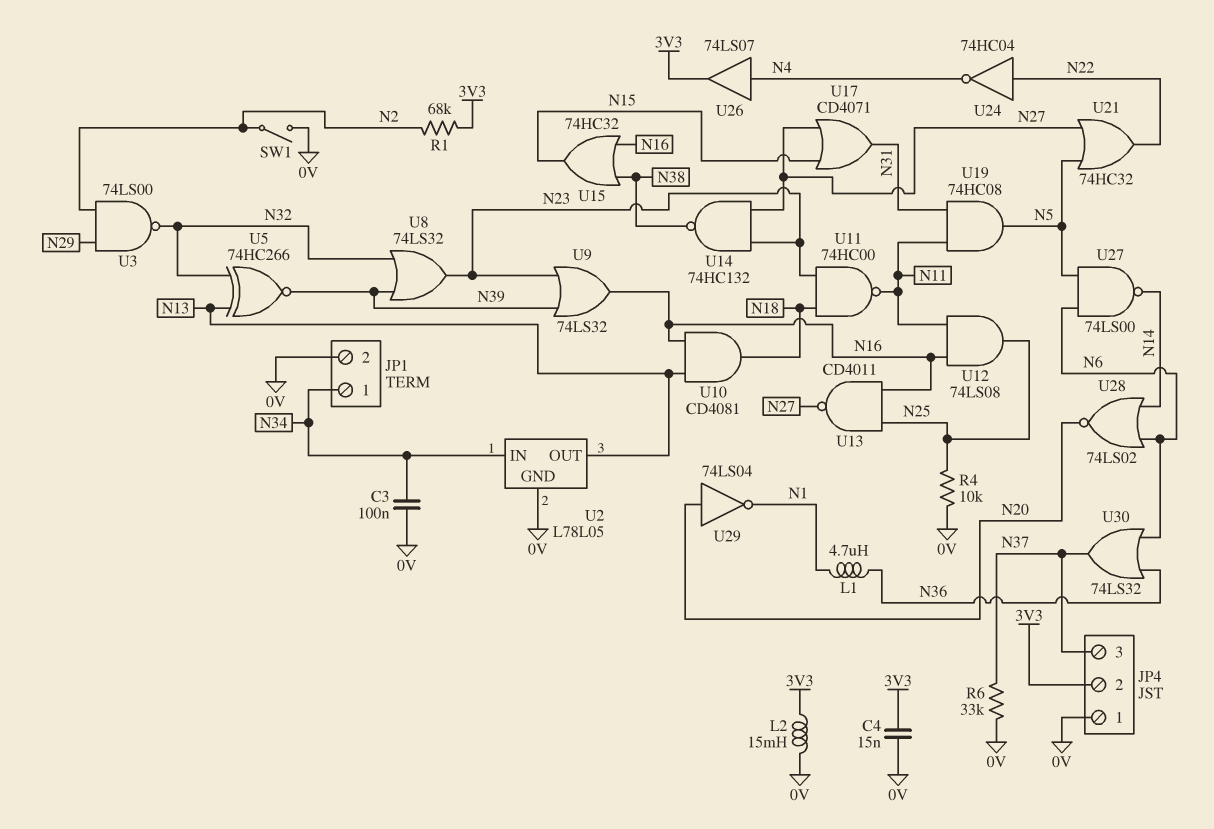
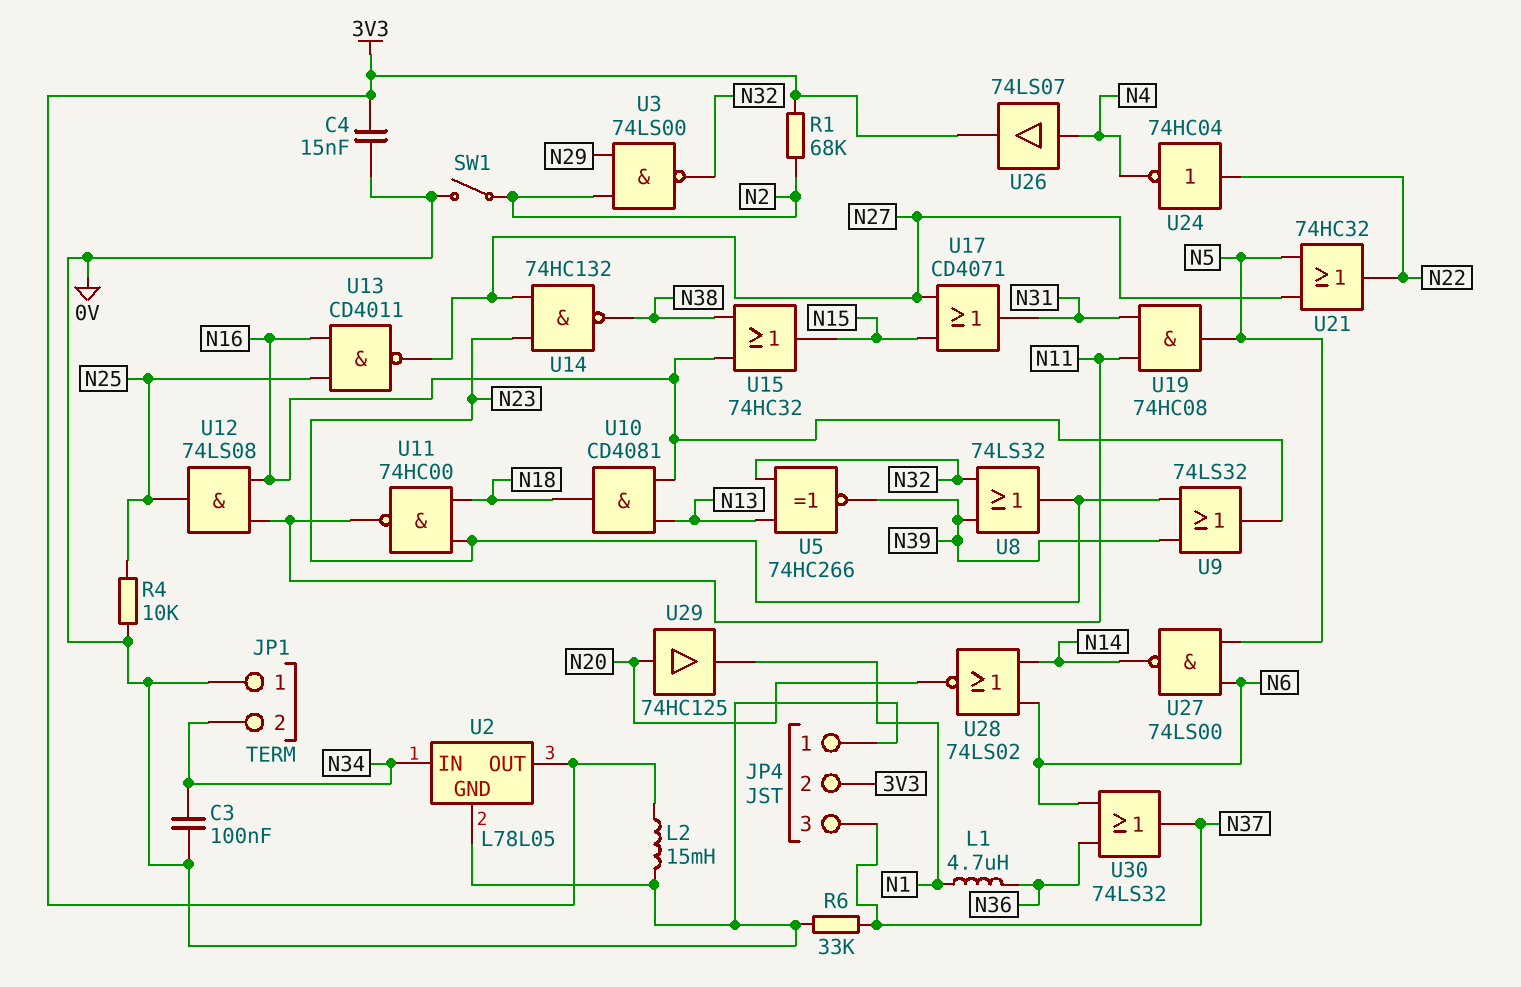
JP1 pin 1: N34 -> 0V
JP1 pin 2: 0V -> N34
U2 pin OUT: N13 -> 3V3
U29: NOT 74LS04 (in N20, out N1) -> buffer 74HC125 (in N20, out N1)

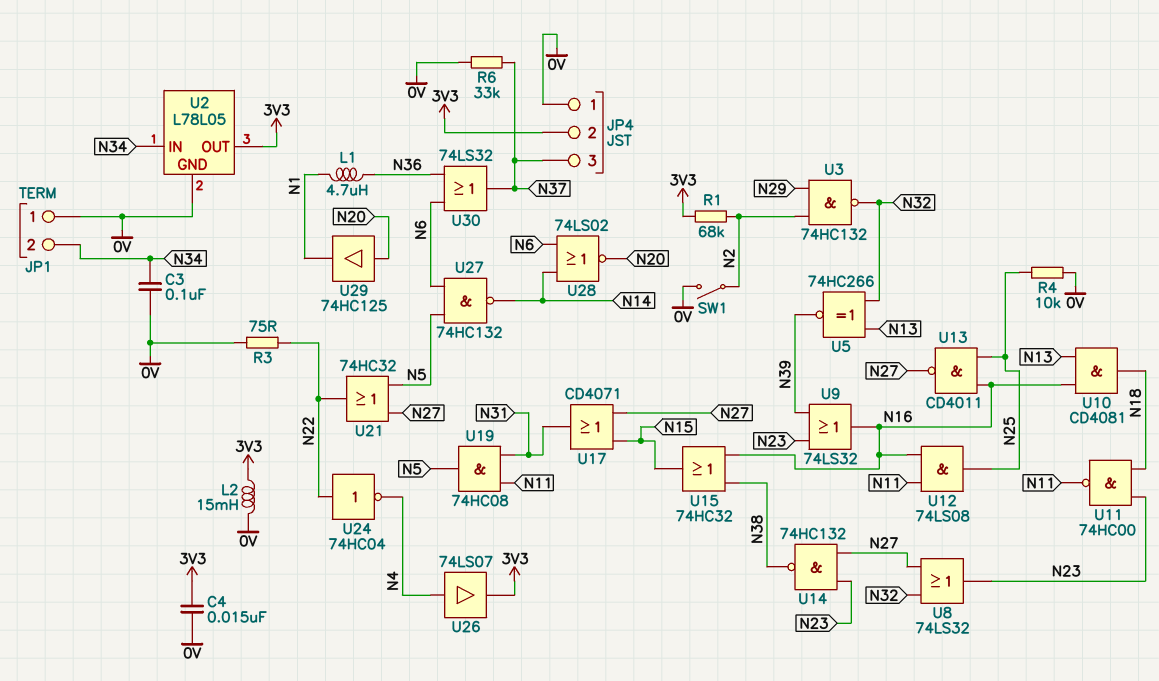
R3: none -> 75 (0V, N22)
U3: NAND 74LS00 (in N2, in N29, out N32) -> NAND 74HC132 (in N2, in N29, out N32)
U8: OR 74LS32 (in N32, in N39, out N23) -> OR 74LS32 (in N27, in N32, out N23)
U27: NAND 74LS00 (in N5, in N6, out N14) -> NAND 74HC132 (in N5, in N6, out N14)

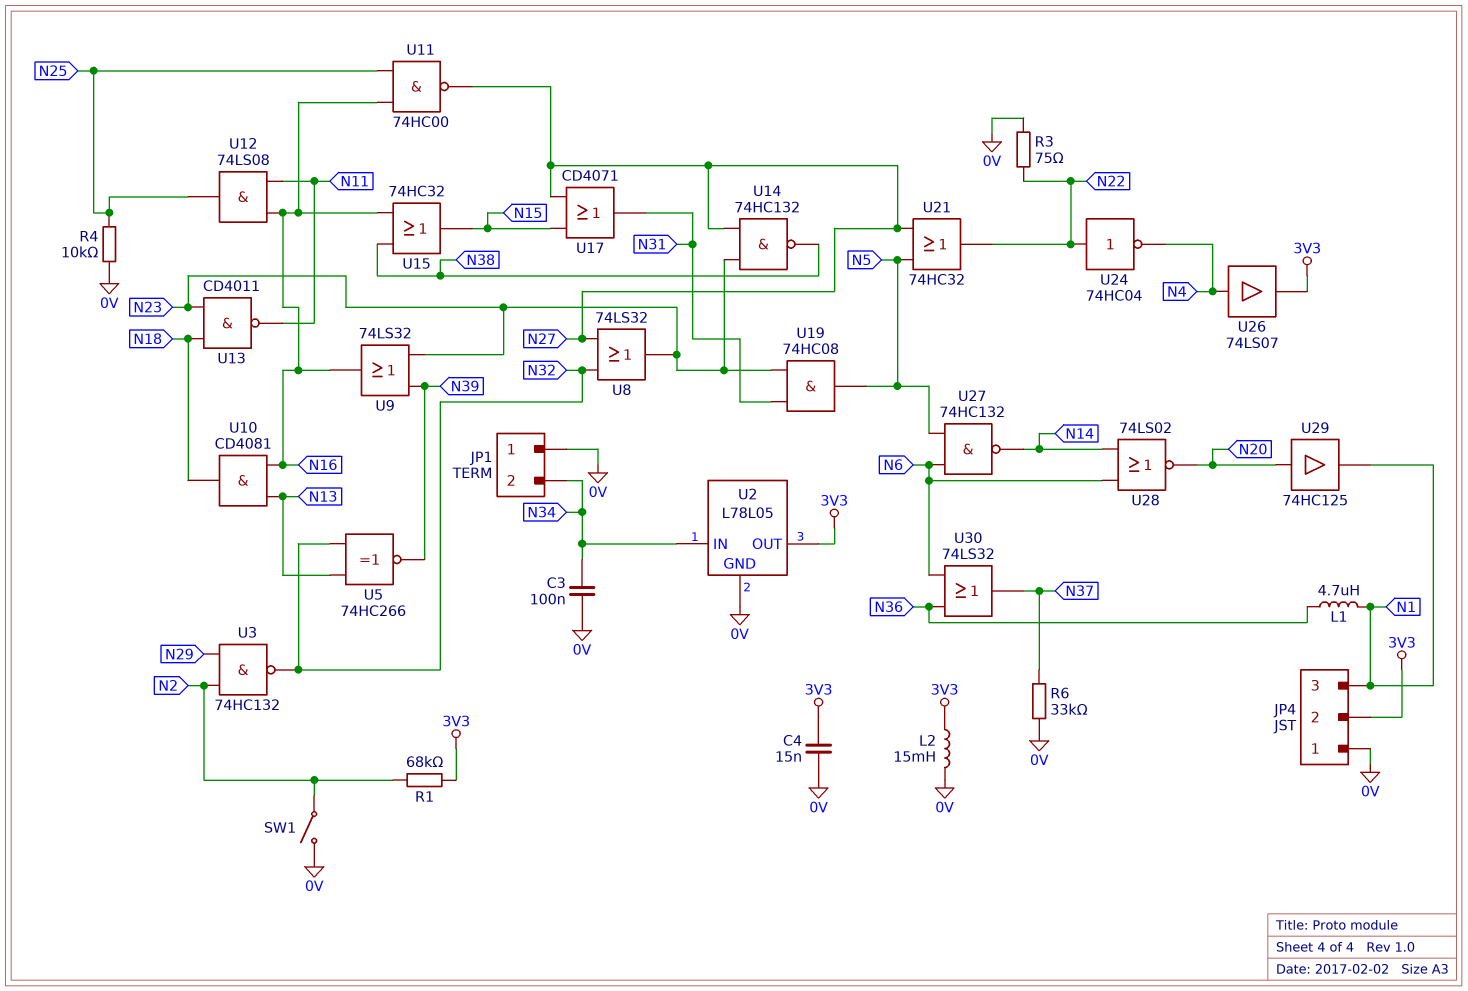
JP4 pin 3: N37 -> N1
U11: NAND 74HC00 (in N18, in N23, out N11) -> NAND 74HC00 (in N16, in N25, out N27)
U13: NAND CD4011 (in N16, in N25, out N27) -> NAND CD4011 (in N18, in N23, out N11)
U19: AND 74HC08 (in N11, in N31, out N5) -> AND 74HC08 (in N23, in N31, out N5)

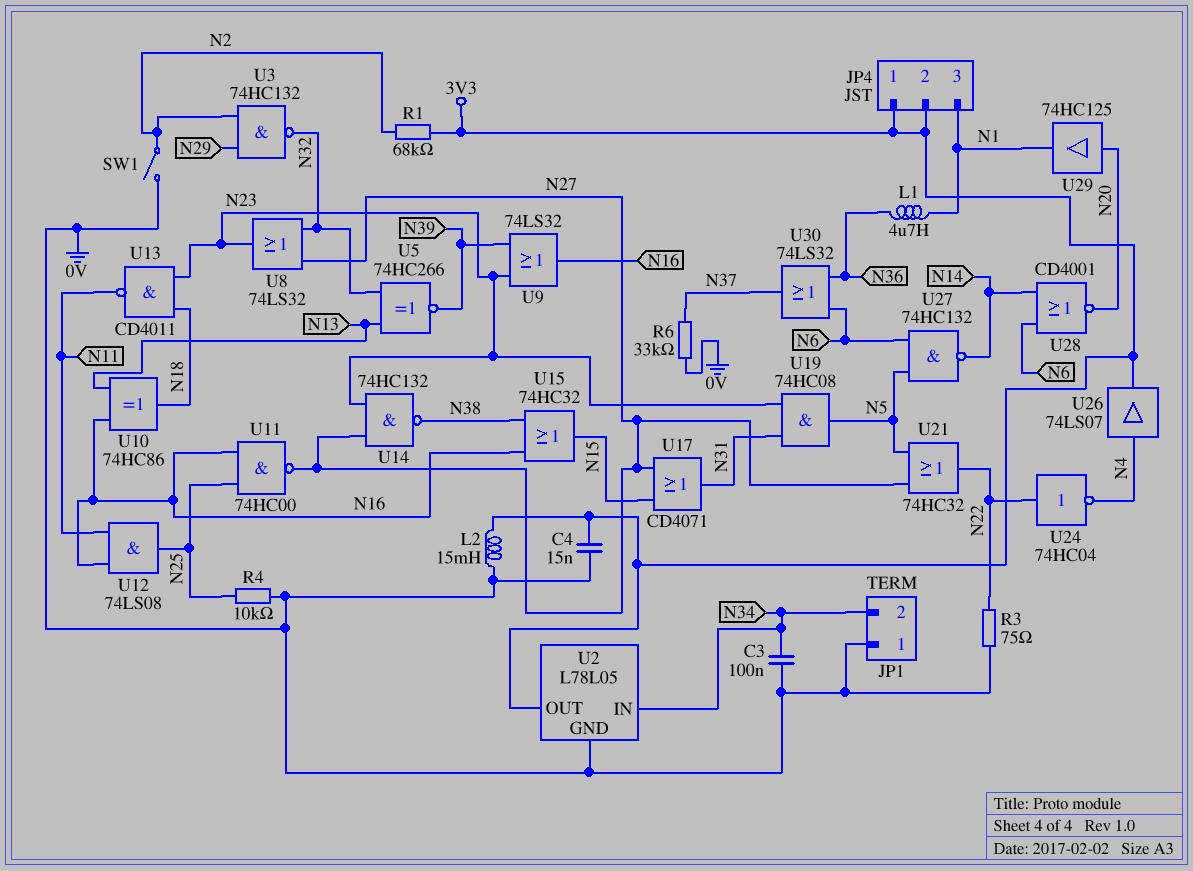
JP4 pin 1: 0V -> 3V3
U10: AND CD4081 (in N13, in N16, out N18) -> XOR 74HC86 (in N13, in N16, out N18)
U28: NOR 74LS02 (in N6, in N14, out N20) -> NOR CD4001 (in N6, in N14, out N20)

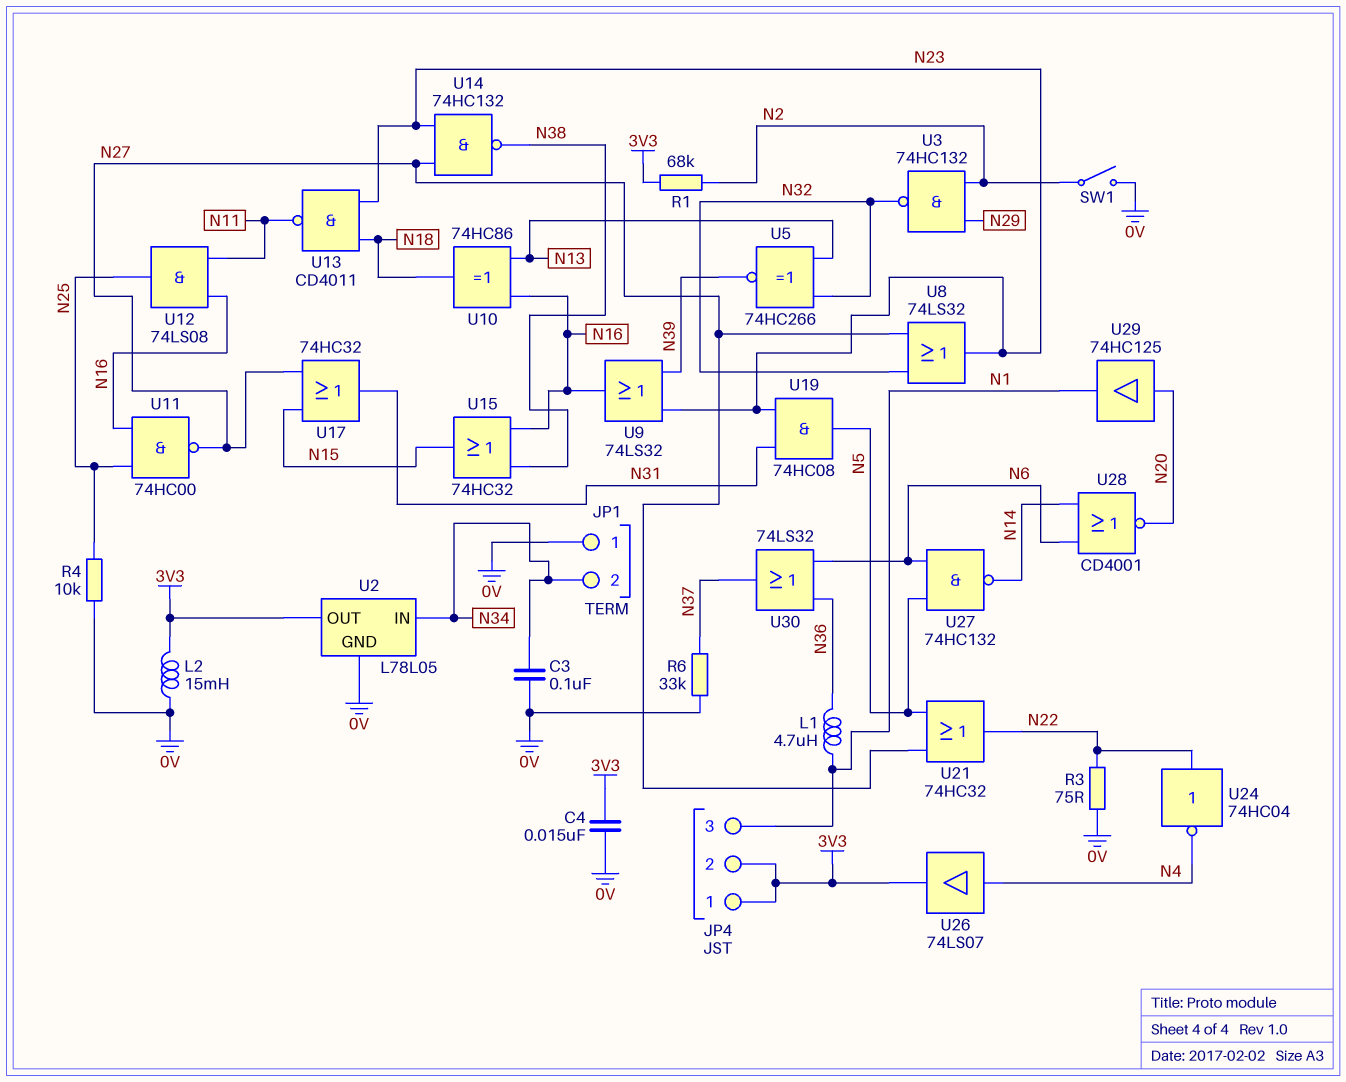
U17: OR CD4071 (in N15, in N27, out N31) -> OR 74HC32 (in N15, in N27, out N31)

